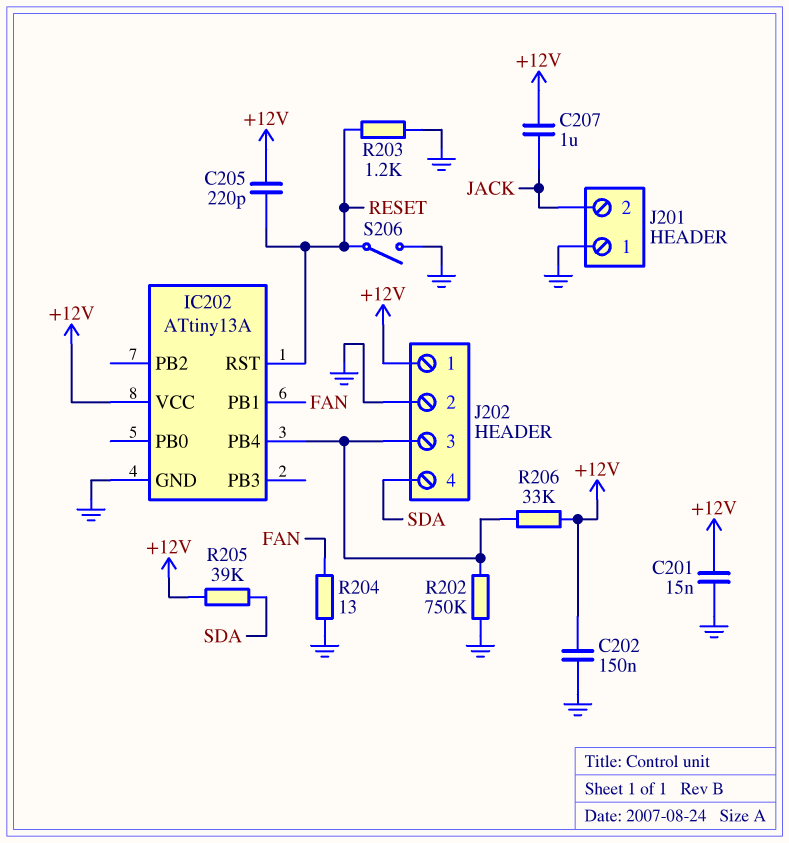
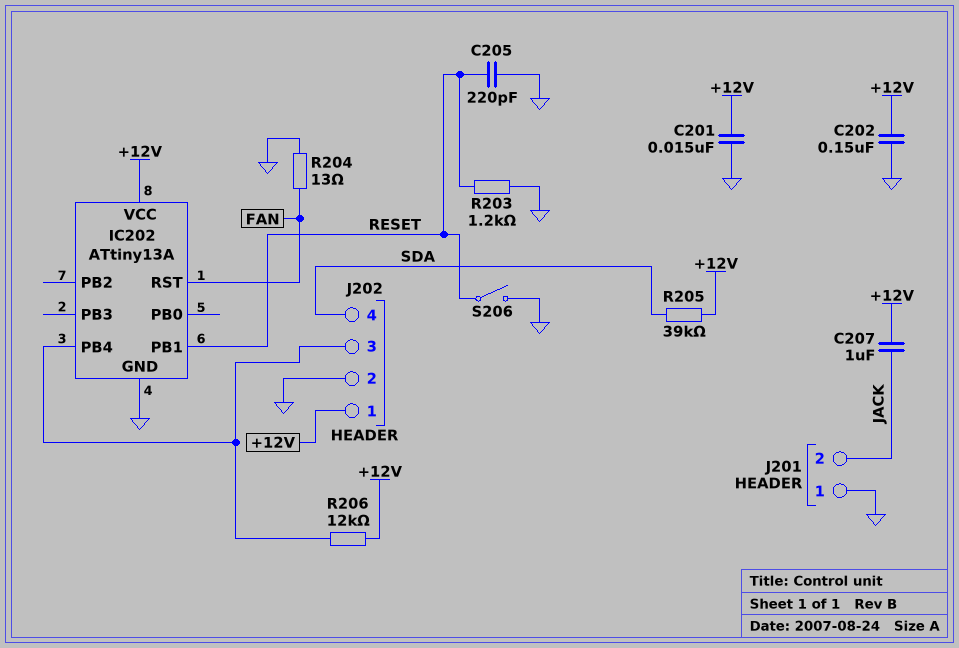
C205: 220pF (+12V, RESET) -> 220pF (GND, RESET)
IC202 pin PB1: FAN -> RESET
IC202 pin RST: RESET -> FAN
R202: 750k (GND, IC202/PB4) -> none
R206: 33k (+12V, IC202/PB4) -> 12k (+12V, IC202/PB4)

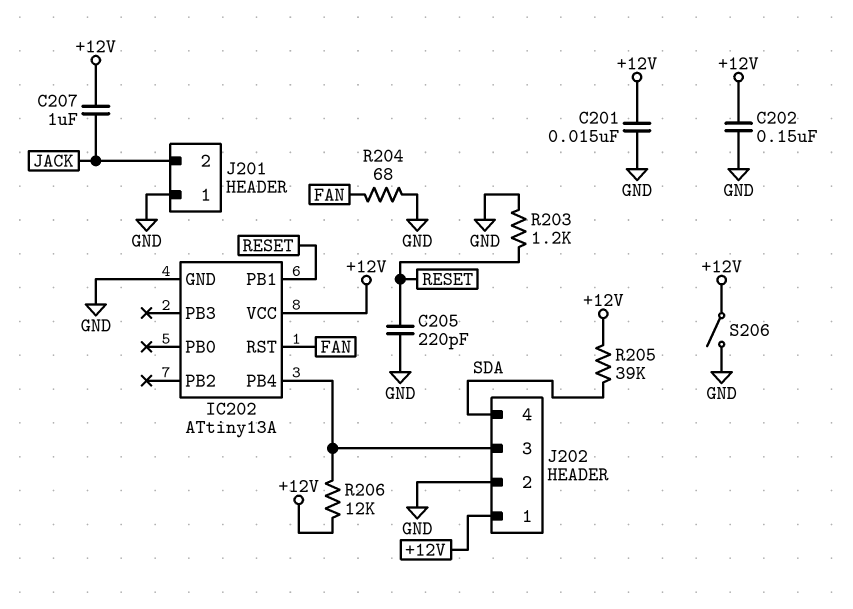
R204: 13 (FAN, GND) -> 68 (FAN, GND)
S206: switch (GND, RESET) -> switch (+12V, GND)

